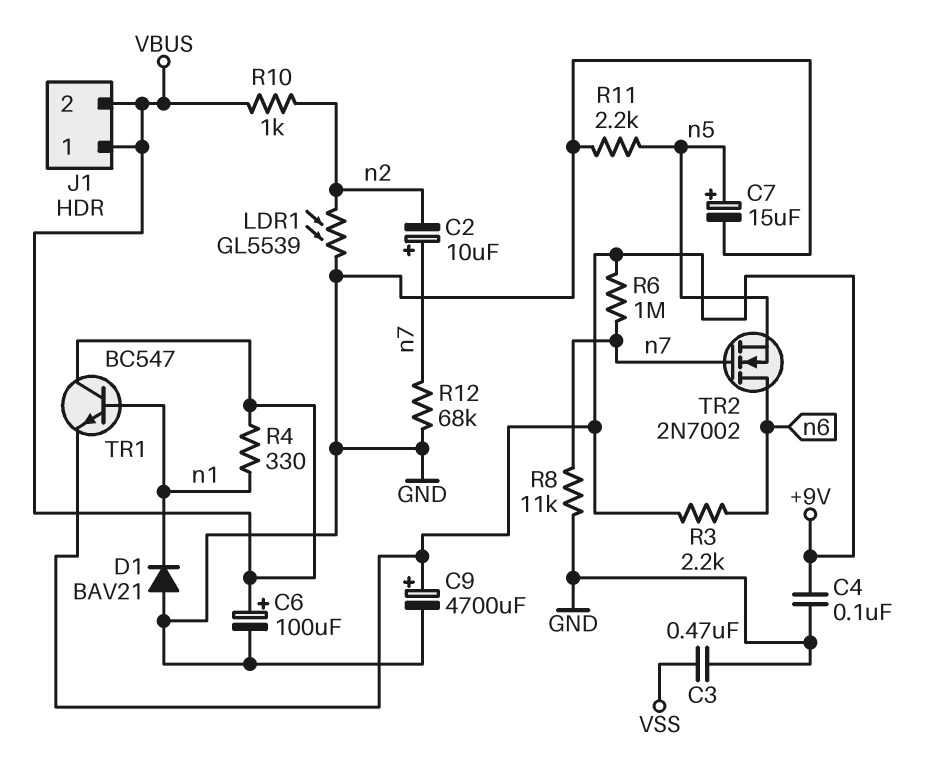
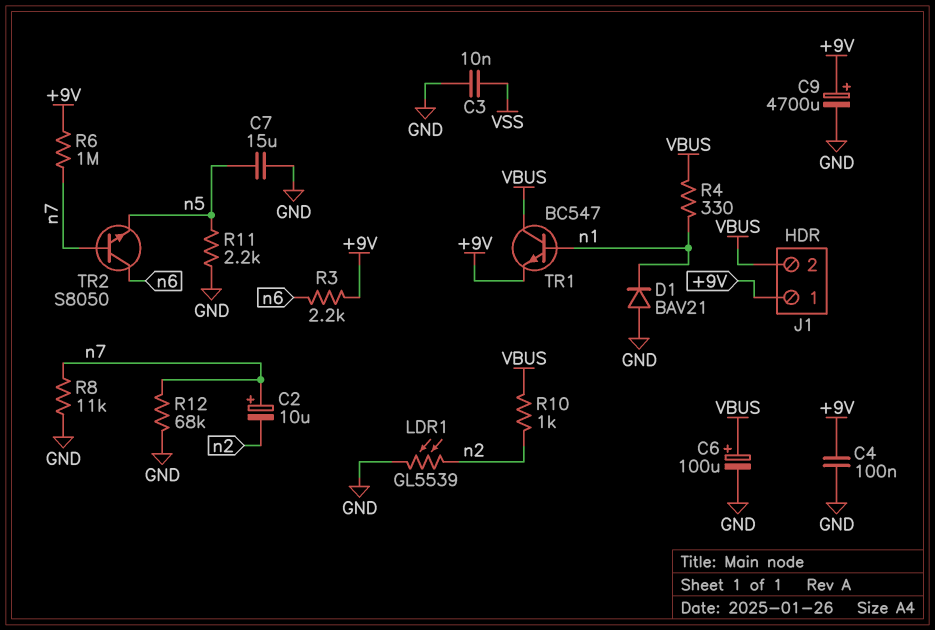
C3: 470nF (GND, VSS) -> 10nF (GND, VSS)
C7: 15uF (plus n5, minus GND) -> 15uF (GND, n5)
J1 pin 1: VBUS -> +9V
TR2: NMOS 2N7002 (G n7, D n6, S n5) -> NPN S8050 (B n7, C n6, E n5)

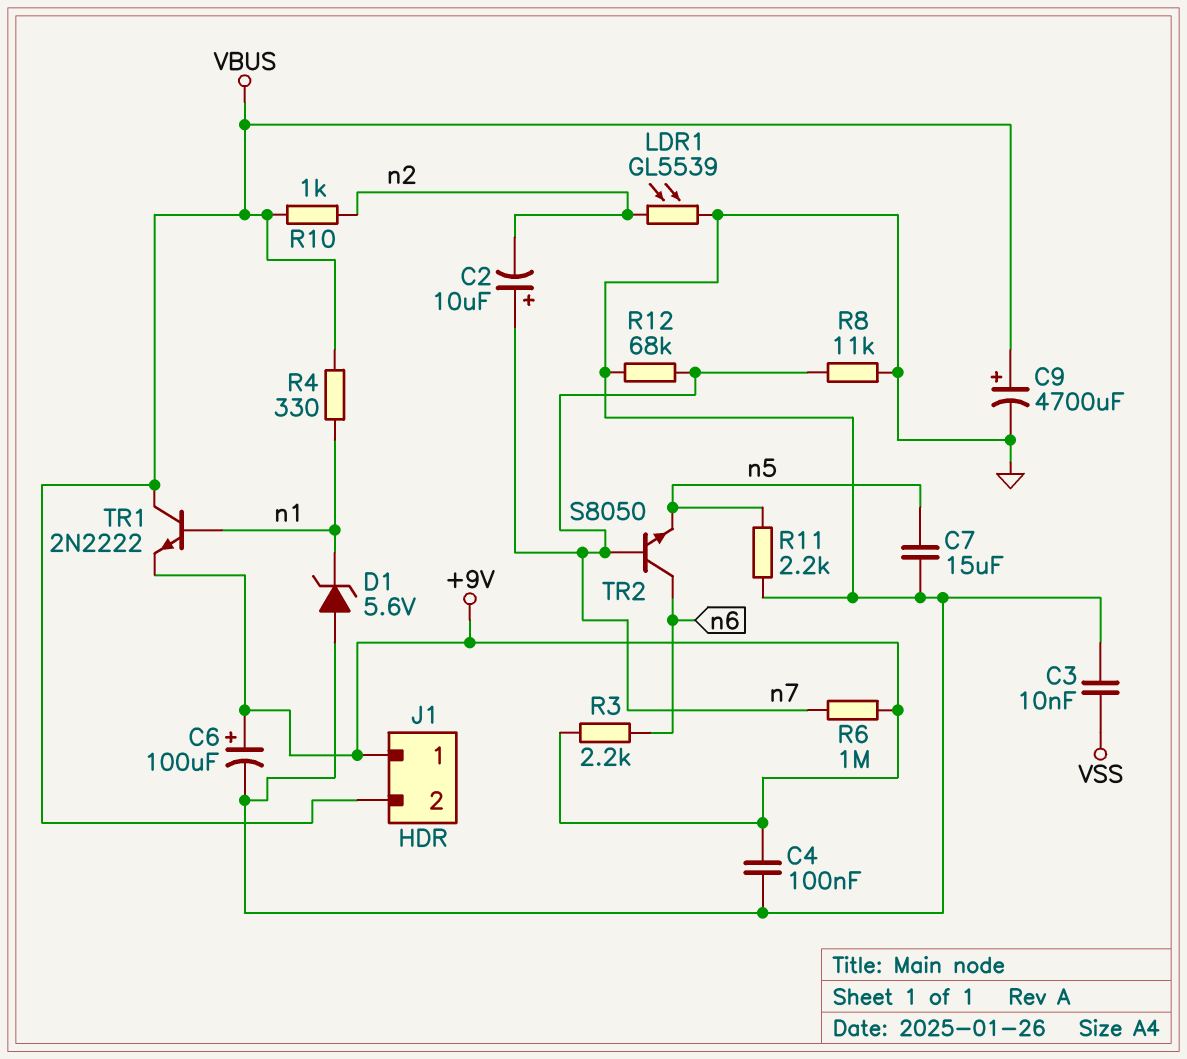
C6: 100uF (plus VBUS, minus GND) -> 100uF (plus +9V, minus GND)
C9: 4700uF (plus +9V, minus GND) -> 4700uF (plus VBUS, minus GND)
D1: diode BAV21 (A GND, K n1) -> zener 5.6V (A GND, K n1)
TR1: NPN BC547 (B n1, C VBUS, E +9V) -> NPN 2N2222 (B n1, C VBUS, E +9V)

